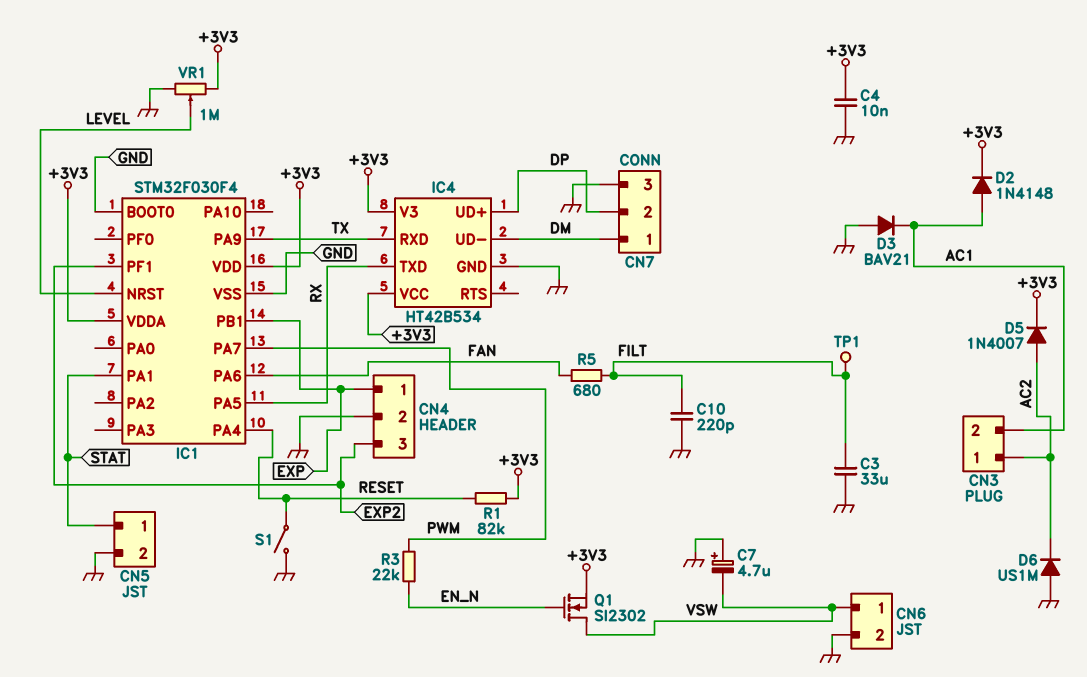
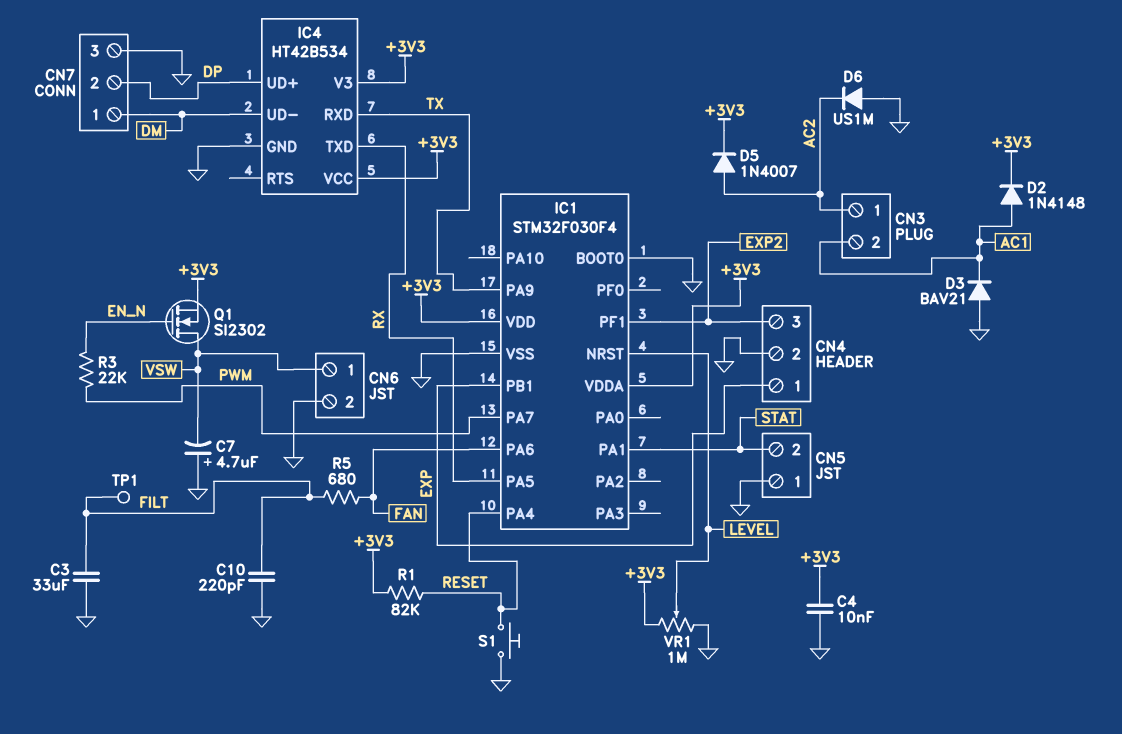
CN5 pin 1: STAT -> GND
CN5 pin 2: GND -> STAT
S1: switch (GND, RESET) -> button (GND, RESET)

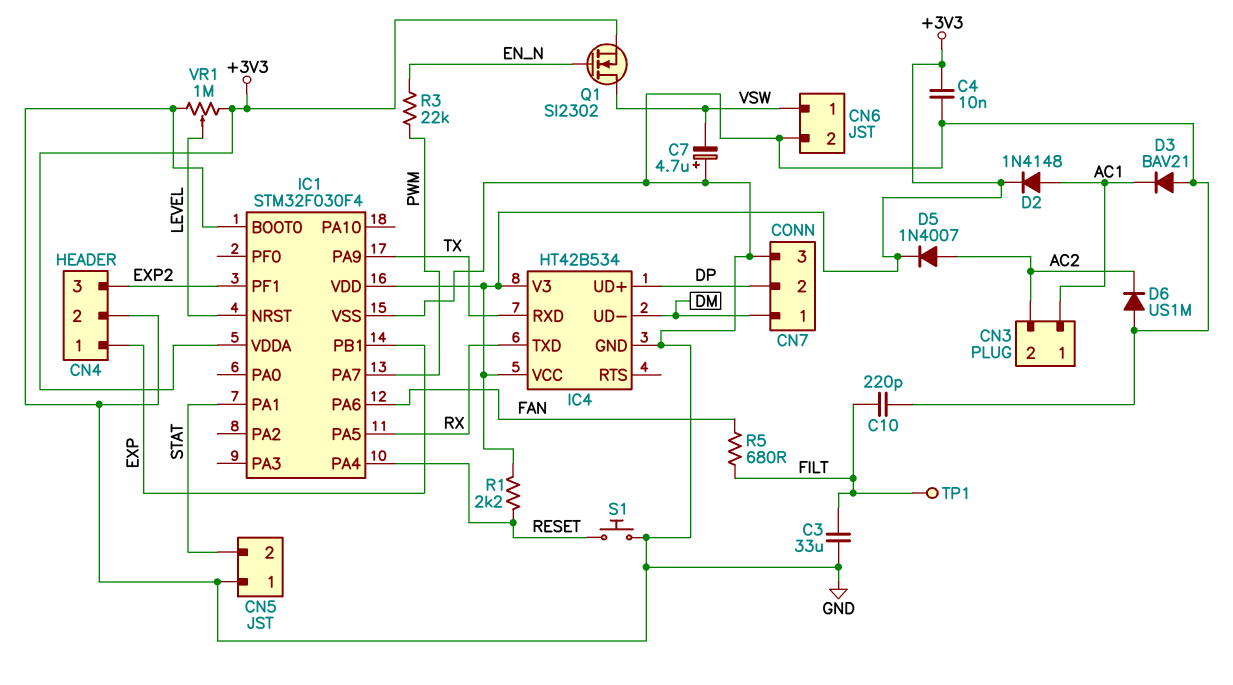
CN3 pin 1: AC2 -> AC1
CN3 pin 2: AC1 -> AC2
R1: 82k (+3V3, RESET) -> 2.2k (+3V3, RESET)

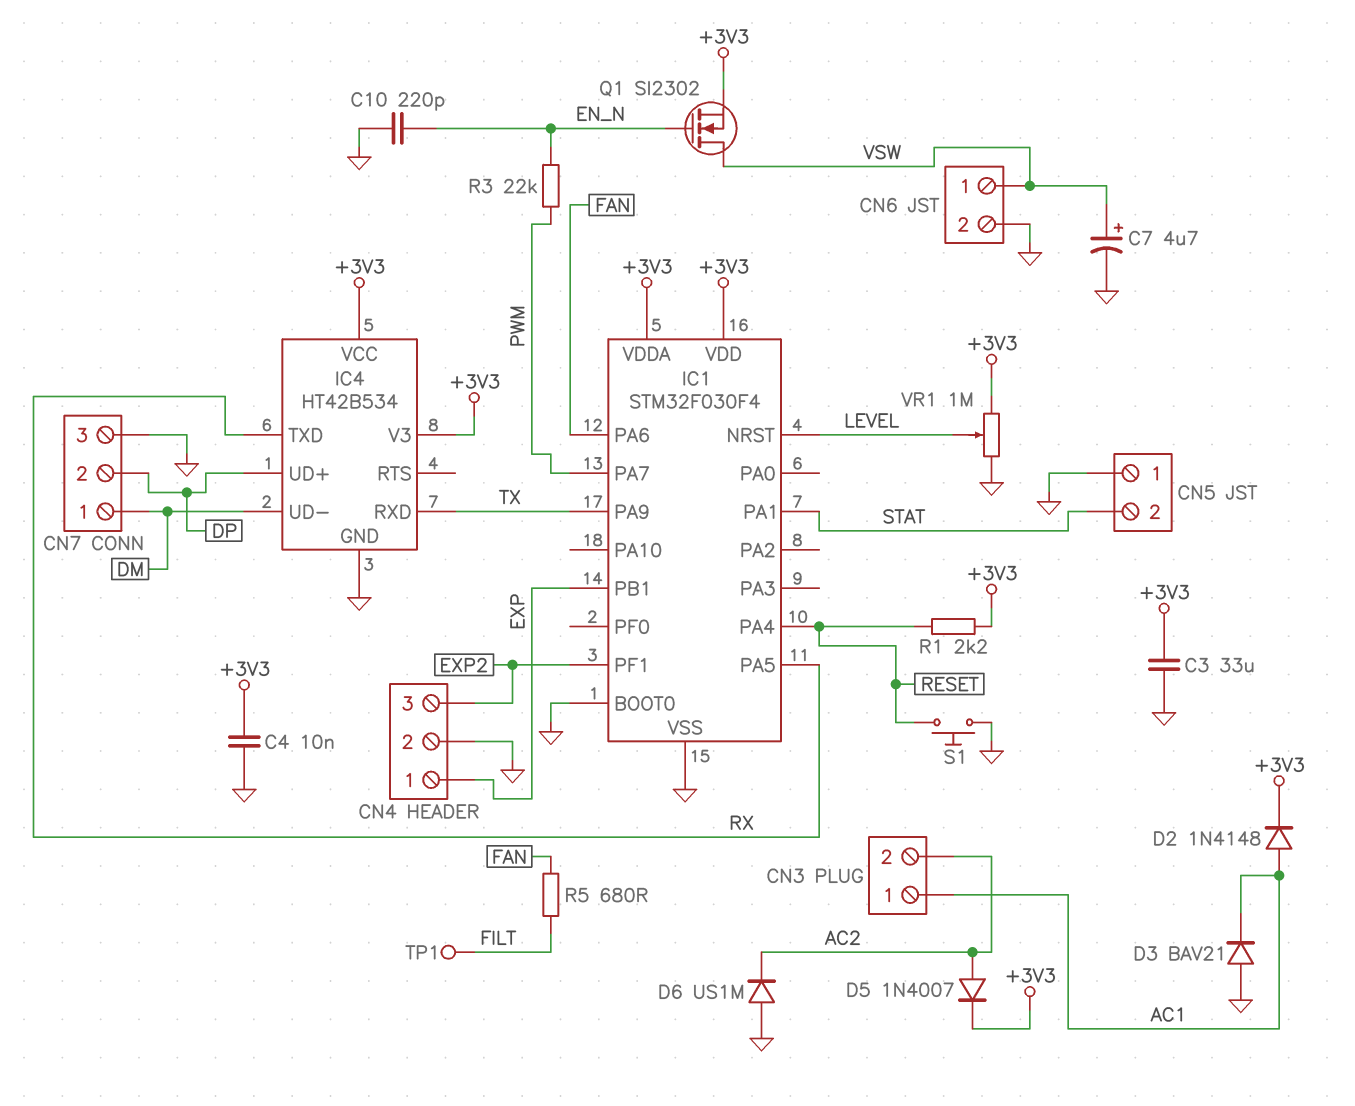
C3: 33uF (FILT, GND) -> 33uF (+3V3, GND)
C7: 4.7uF (plus GND, minus VSW) -> 4.7uF (plus VSW, minus GND)
C10: 220pF (FILT, GND) -> 220pF (EN_N, GND)

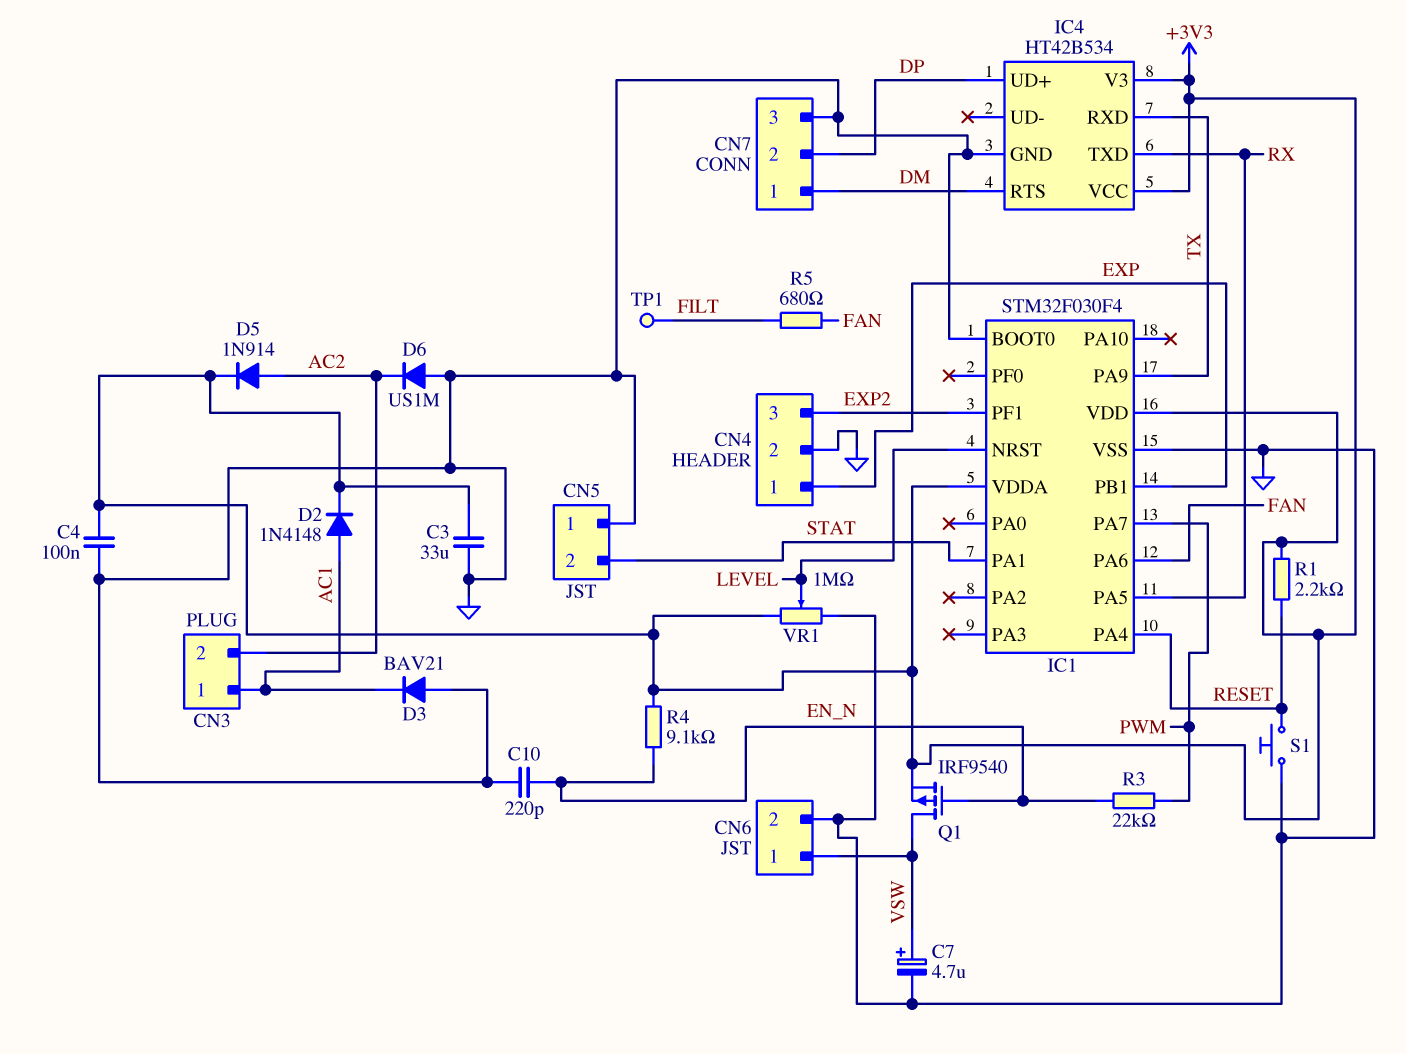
C4: 10nF (+3V3, GND) -> 100nF (+3V3, GND)
D5: diode 1N4007 (A AC2, K +3V3) -> diode 1N914 (A AC2, K +3V3)
IC4 pin RTS: none -> DM
IC4 pin UD-: DM -> none
Q1: NMOS SI2302 (G EN_N, D VSW, S +3V3) -> PMOS IRF9540 (G EN_N, D VSW, S +3V3)
R4: none -> 9.1k (+3V3, EN_N)

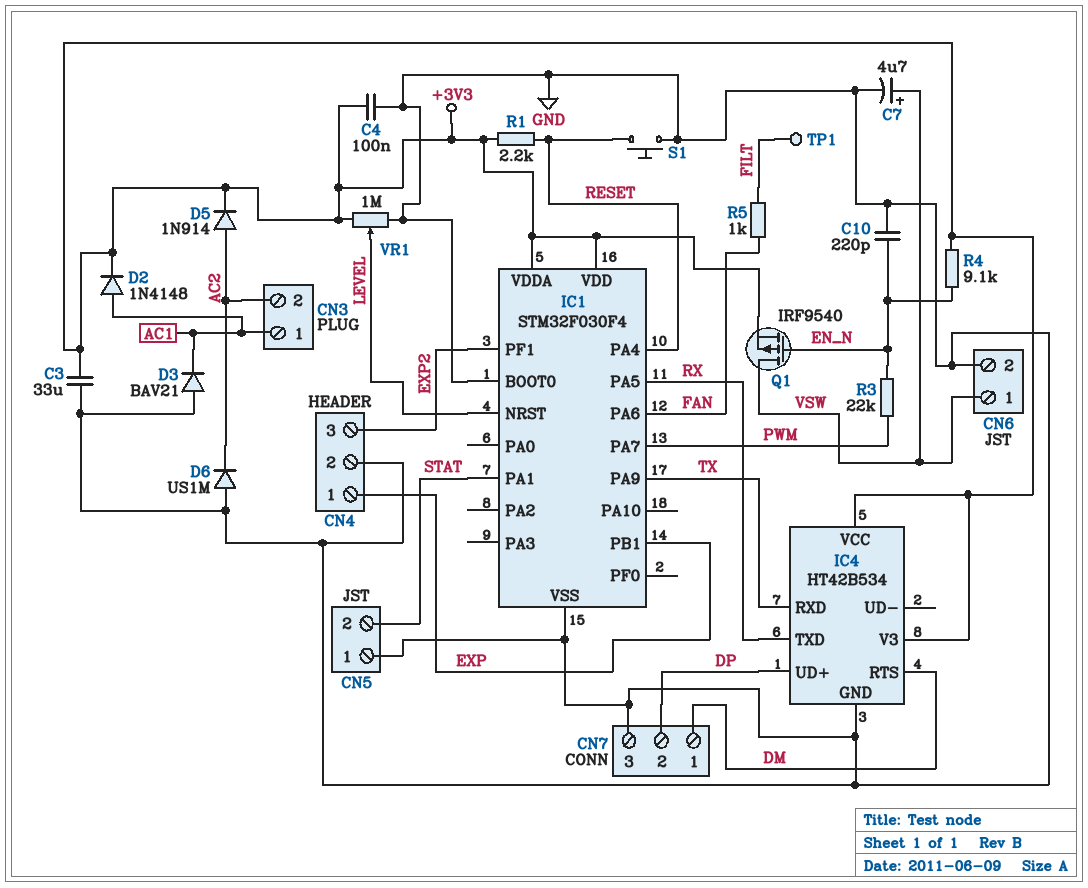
R5: 680 (FAN, FILT) -> 1k (FAN, FILT)

